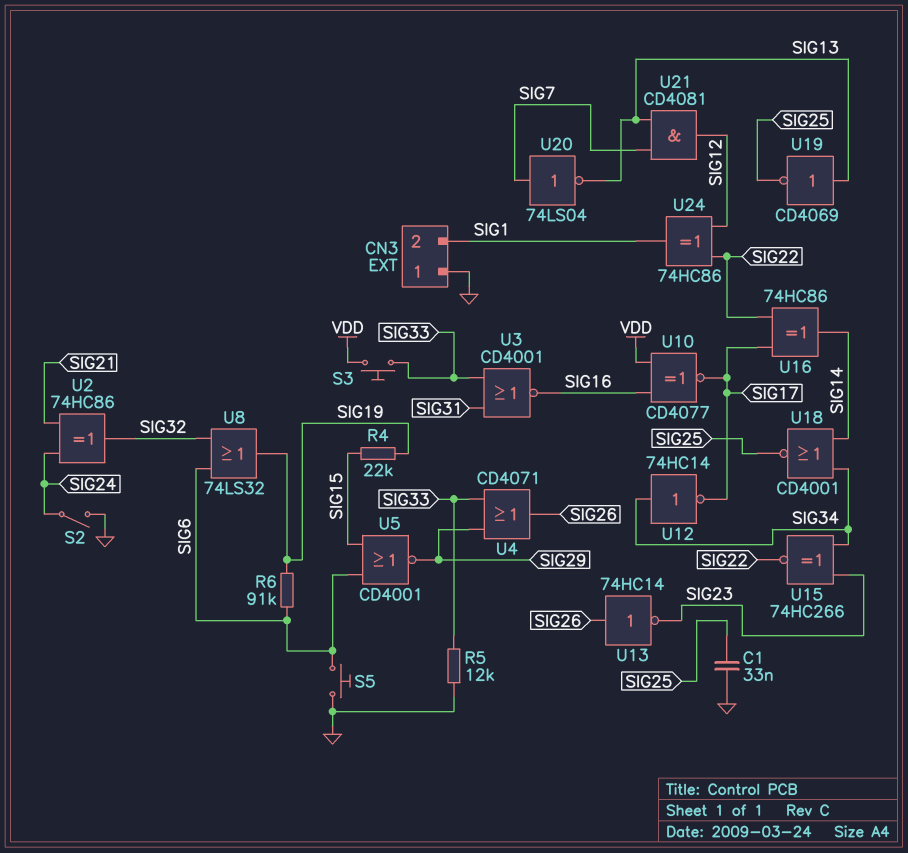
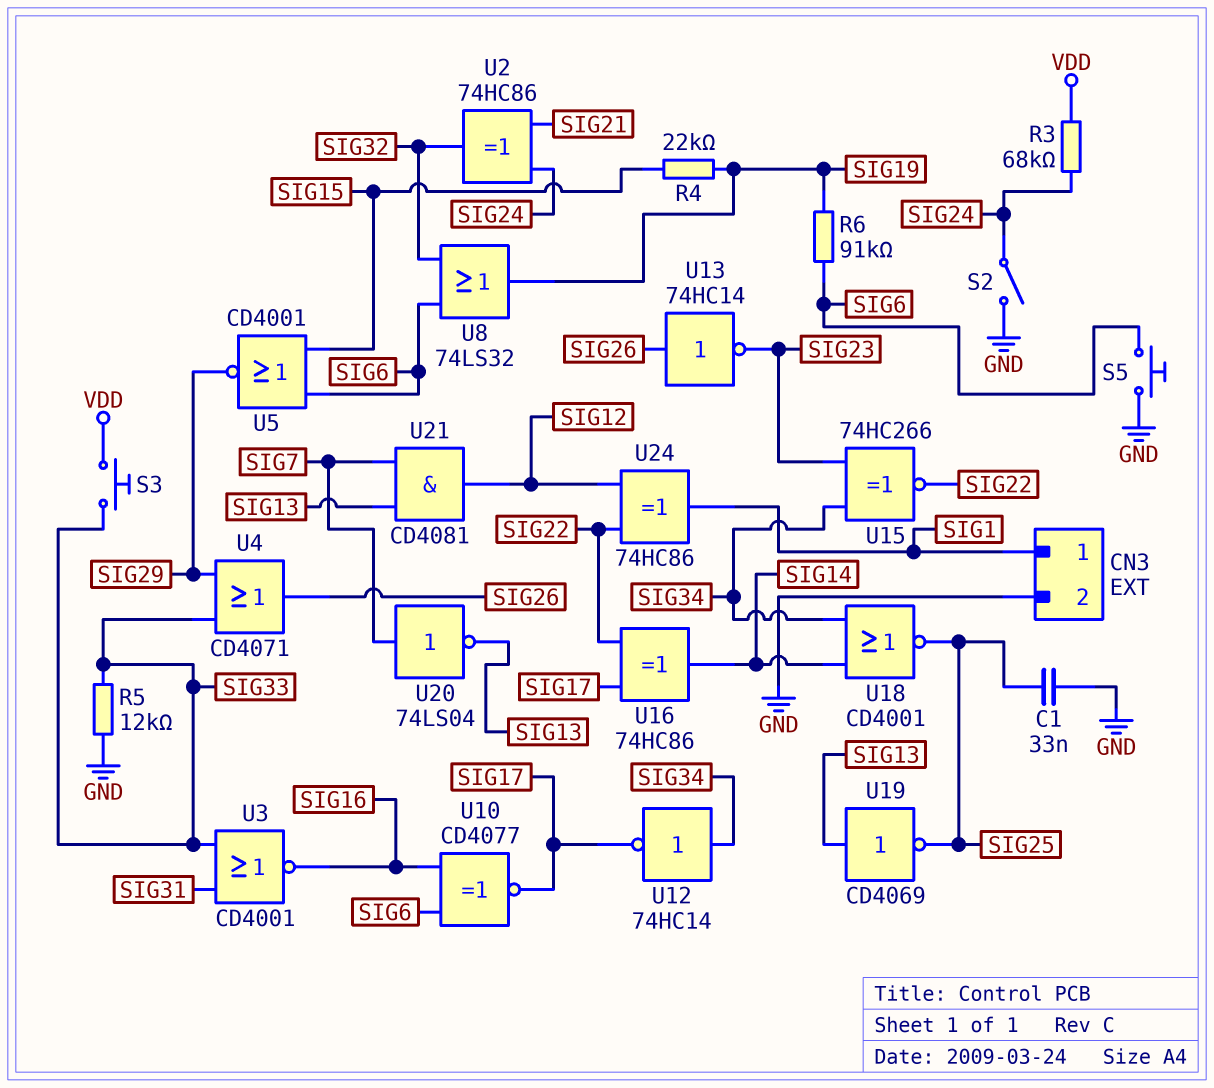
CN3 pin 1: GND -> SIG1
CN3 pin 2: SIG1 -> GND
R3: none -> 68k (SIG24, VDD)
U10: XNOR CD4077 (in SIG16, in VDD, out SIG17) -> XNOR CD4077 (in SIG6, in SIG16, out SIG17)

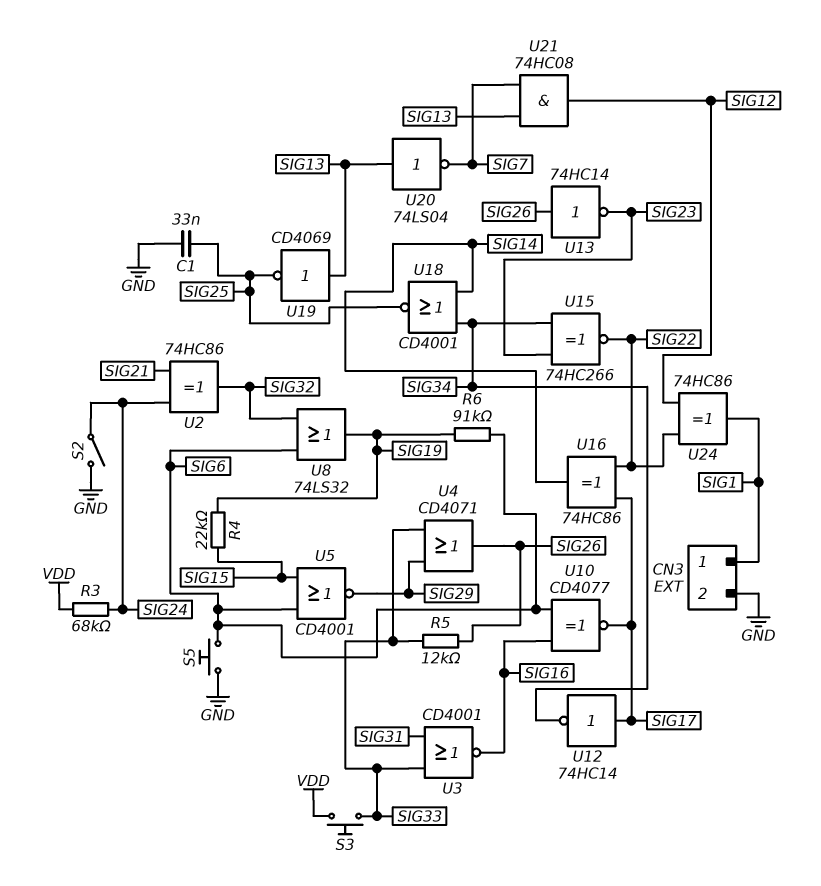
R5: 12k (GND, SIG33) -> 12k (SIG26, SIG33)
U12: NOT 74HC14 (in SIG34, out SIG17) -> NOT 74HC14 (in SIG17, out SIG34)
U20: NOT 74LS04 (in SIG7, out SIG13) -> NOT 74LS04 (in SIG13, out SIG7)
U21: AND CD4081 (in SIG7, in SIG13, out SIG12) -> AND 74HC08 (in SIG7, in SIG13, out SIG12)

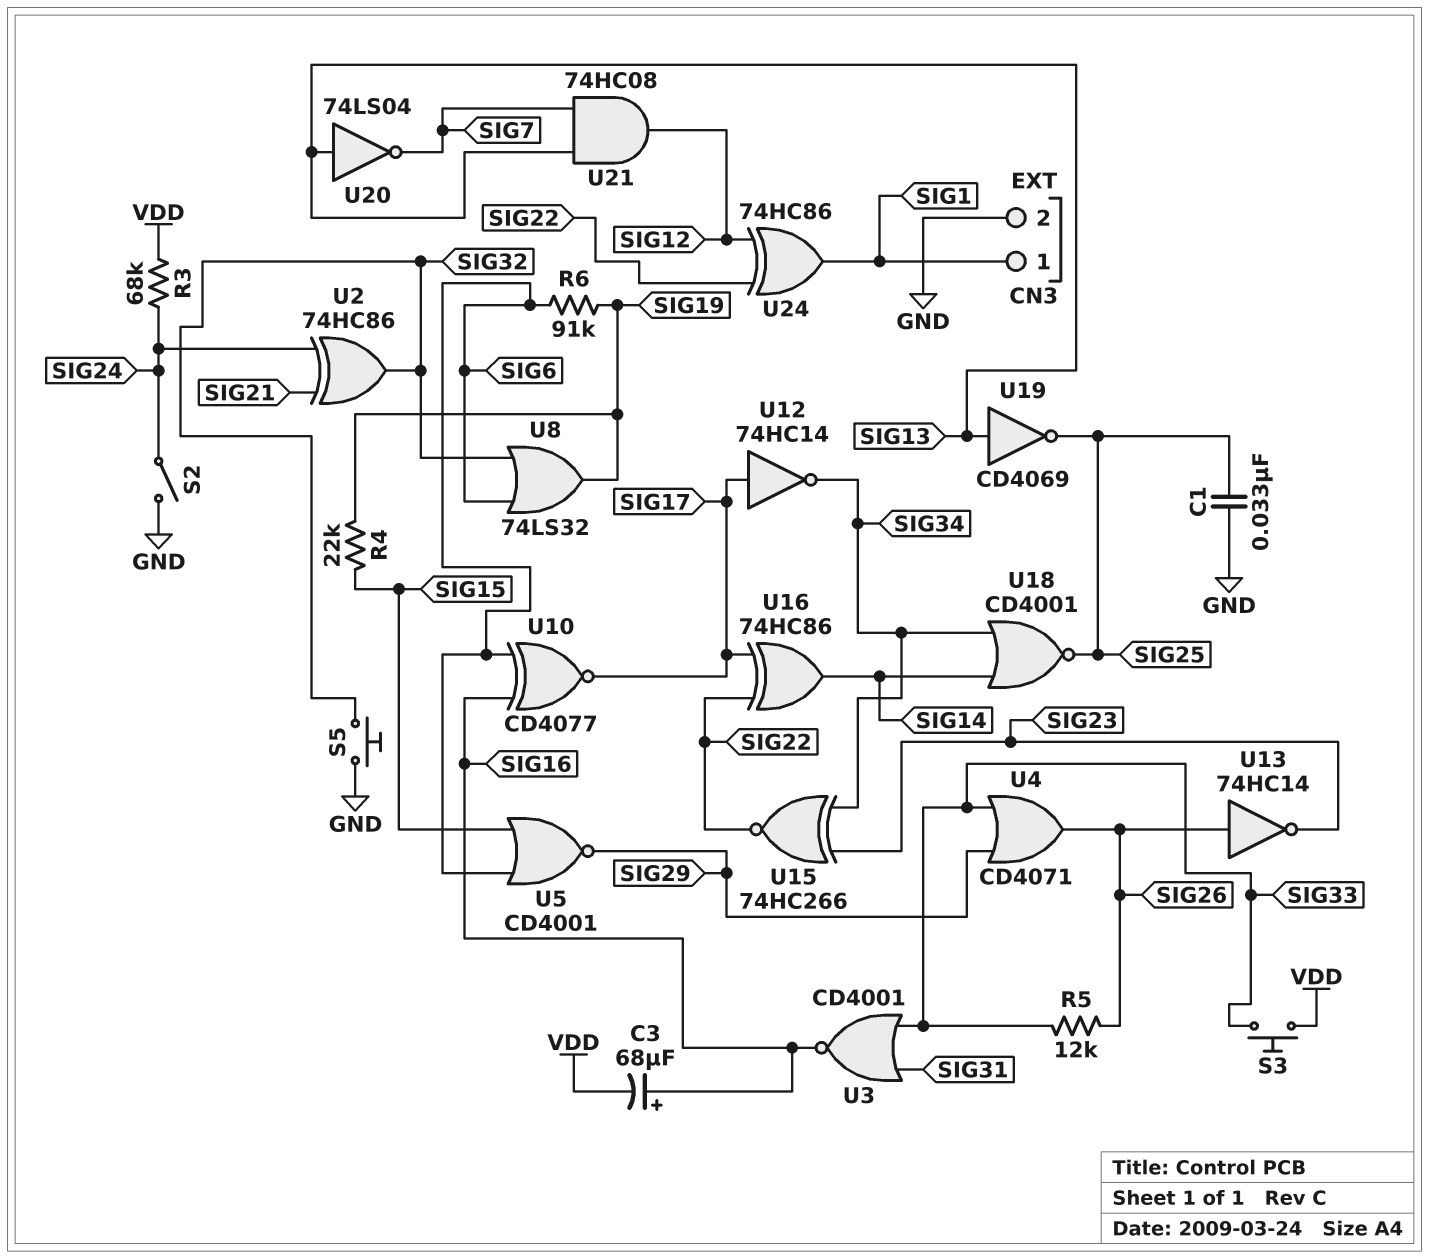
C3: none -> 68uF (plus SIG16, minus VDD)
S5: button (GND, SIG6) -> button (GND, SIG32)

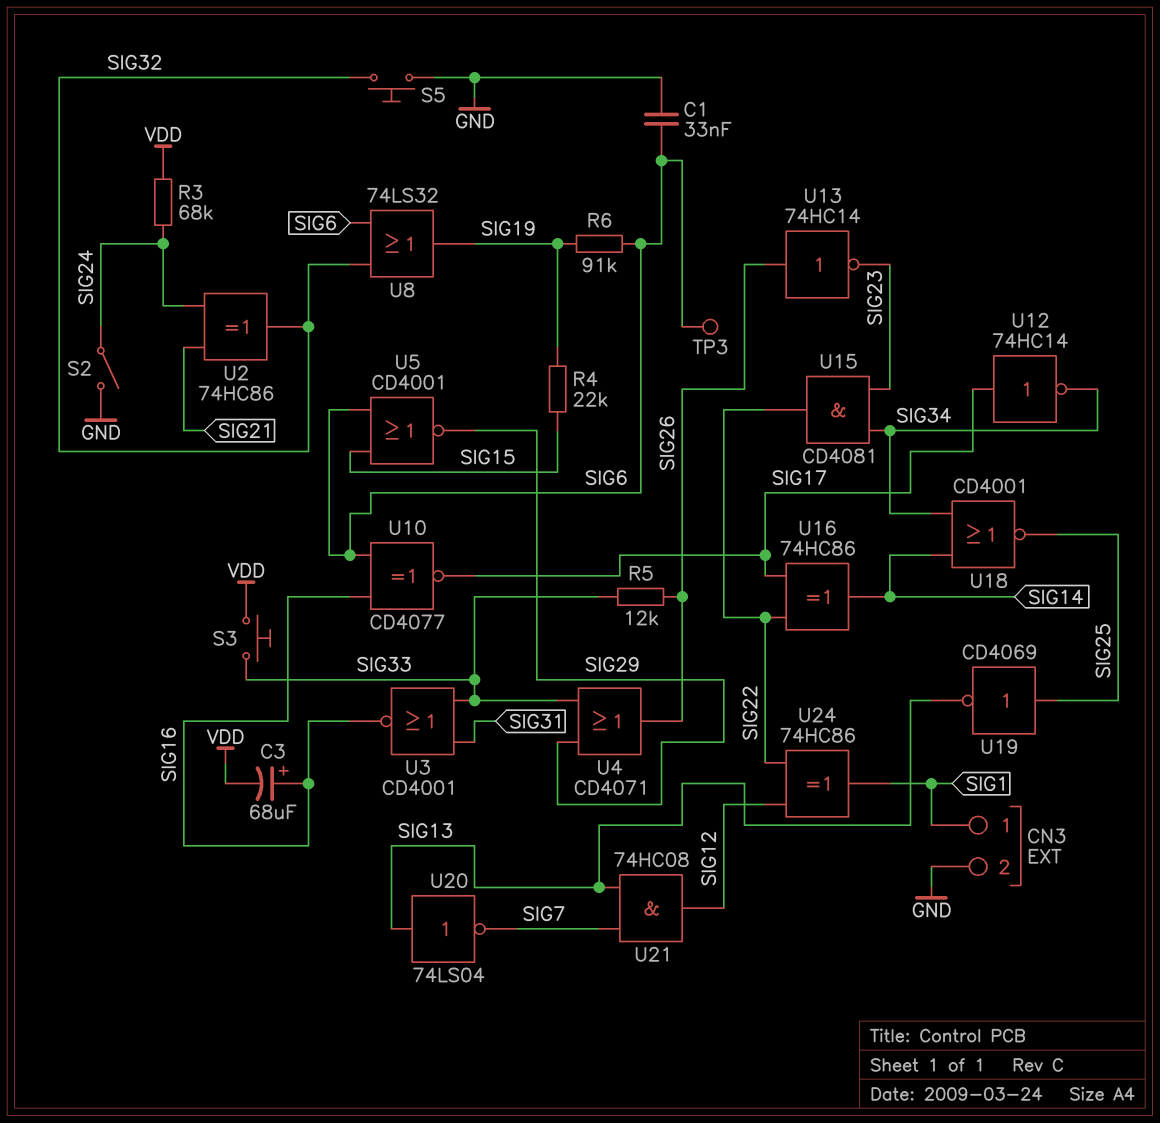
C1: 33nF (GND, SIG25) -> 33nF (GND, SIG6)
TP3: none -> test point (SIG6)
U15: XNOR 74HC266 (in SIG23, in SIG34, out SIG22) -> AND CD4081 (in SIG23, in SIG34, out SIG22)
U19: NOT CD4069 (in SIG13, out SIG25) -> NOT CD4069 (in SIG25, out SIG13)

